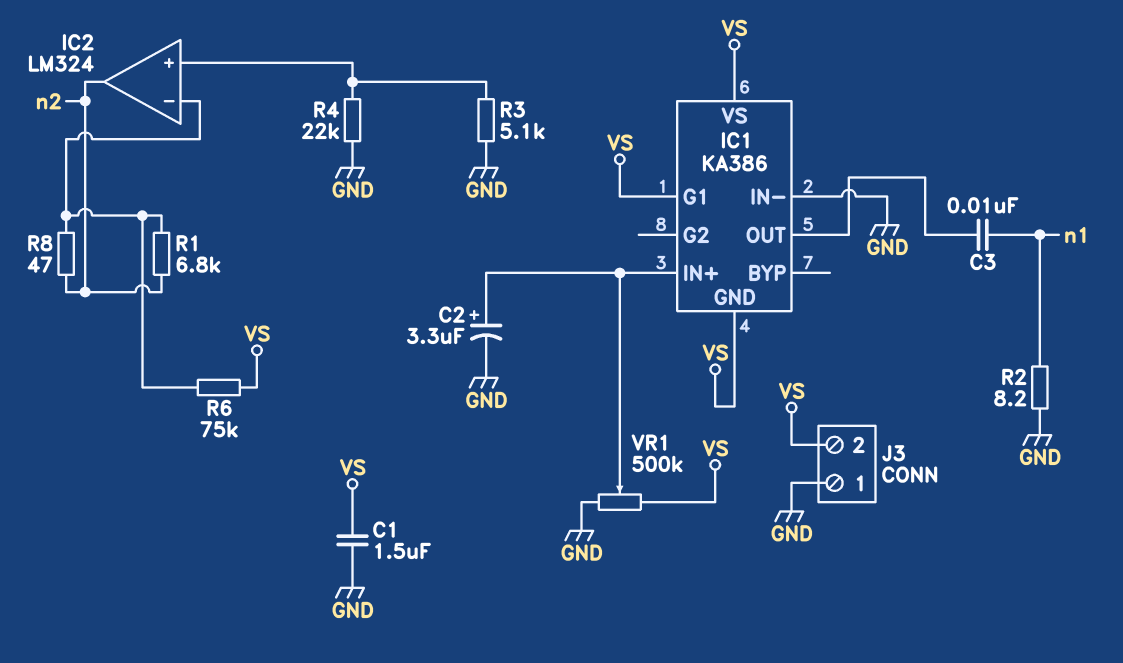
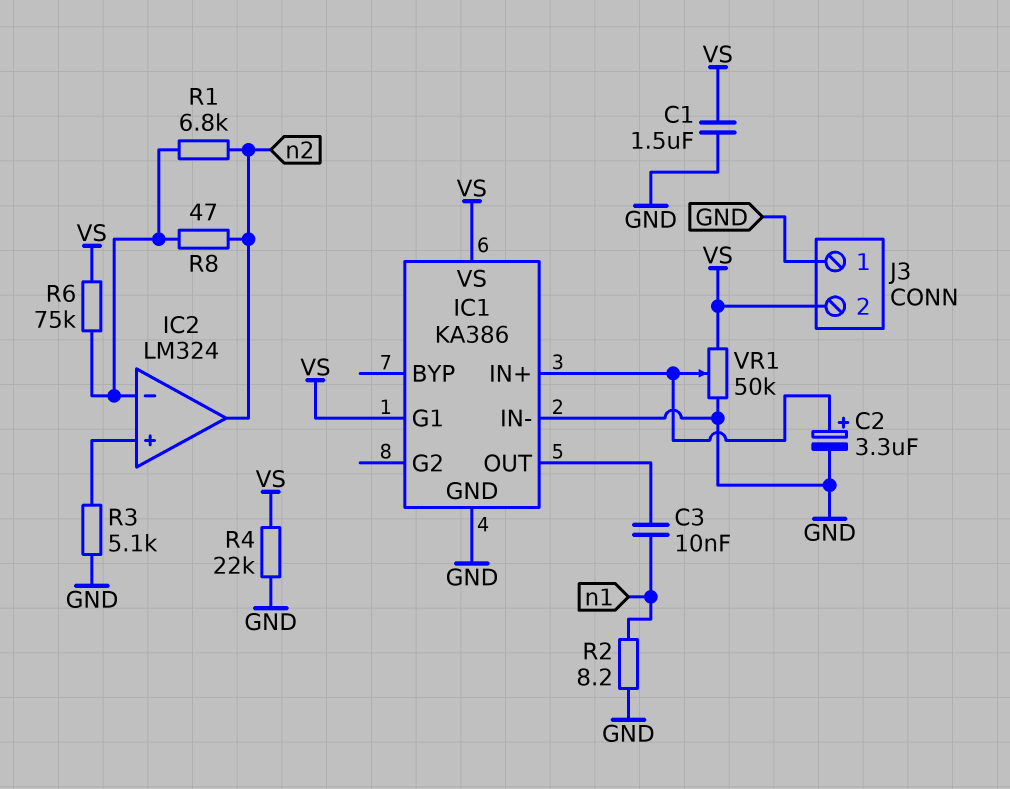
IC1 pin GND: VS -> GND
R4: 22k (GND, IC2/in+) -> 22k (GND, VS)
VR1: 500k (GND, VS, wiper IC1/IN+) -> 50k (GND, VS, wiper IC1/IN+)

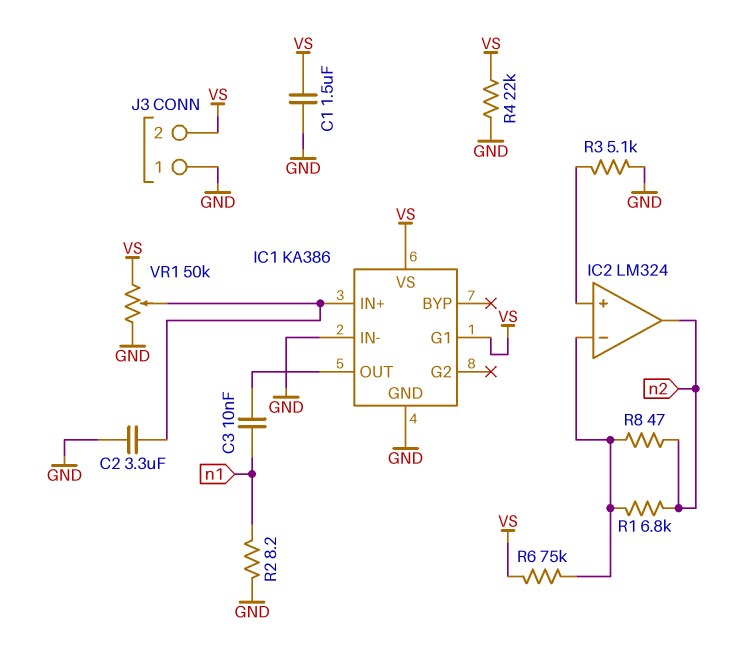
C2: 3.3uF (plus IC1/IN+, minus GND) -> 3.3uF (GND, IC1/IN+)

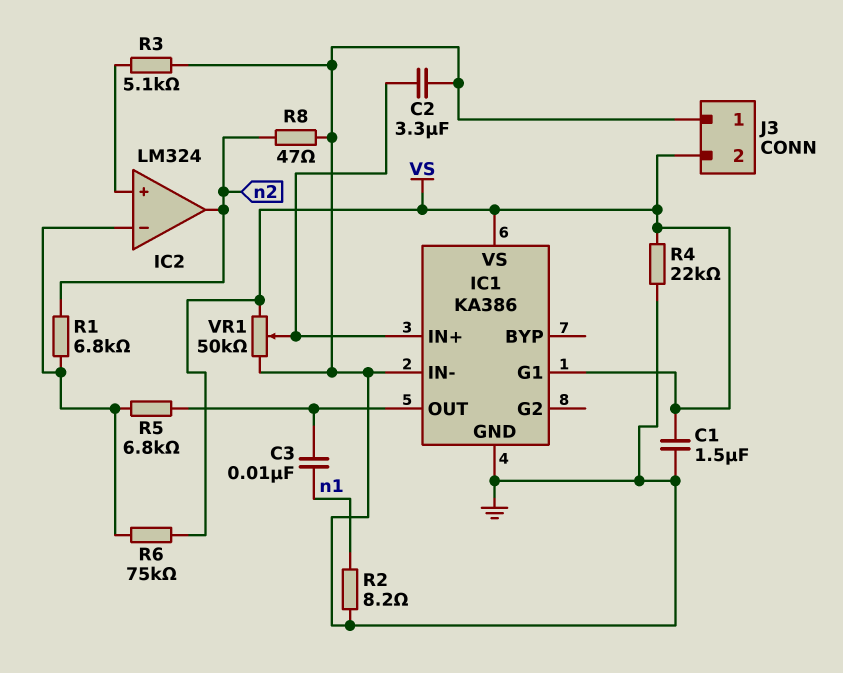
R5: none -> 6.8k (IC1/OUT, IC2/in-)
R8: 47 (IC2/in-, n2) -> 47 (GND, n2)

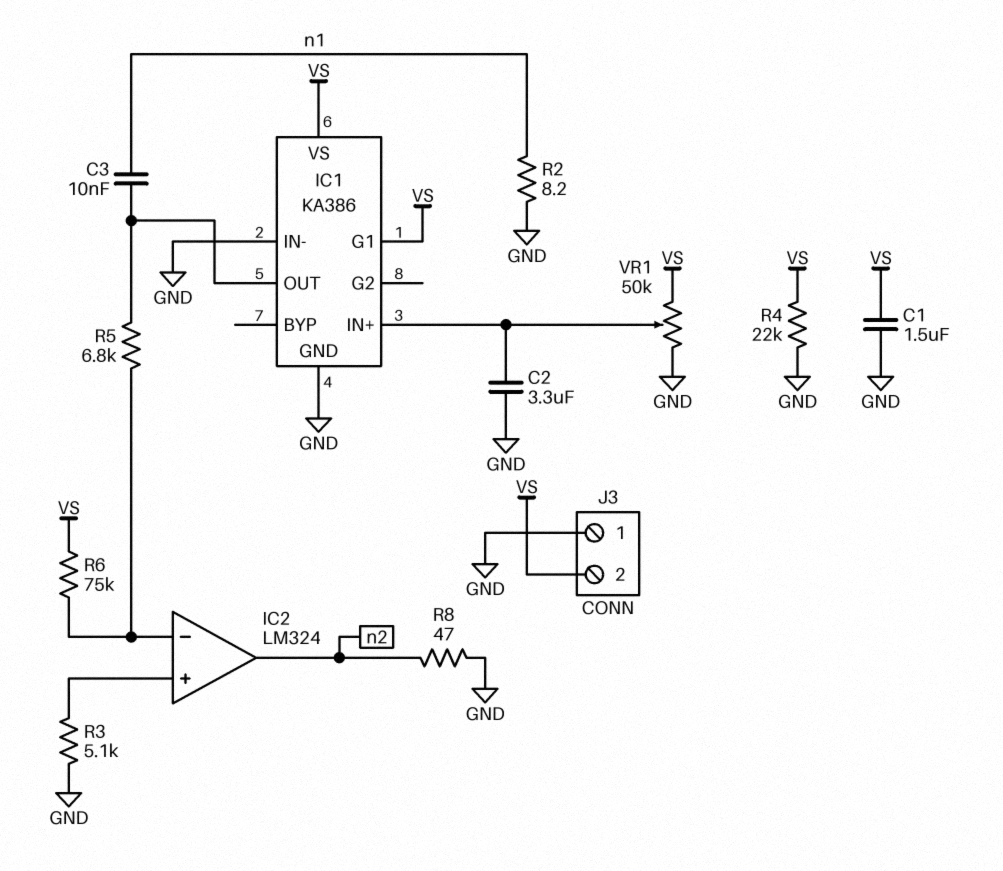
R1: 6.8k (IC2/in-, n2) -> none

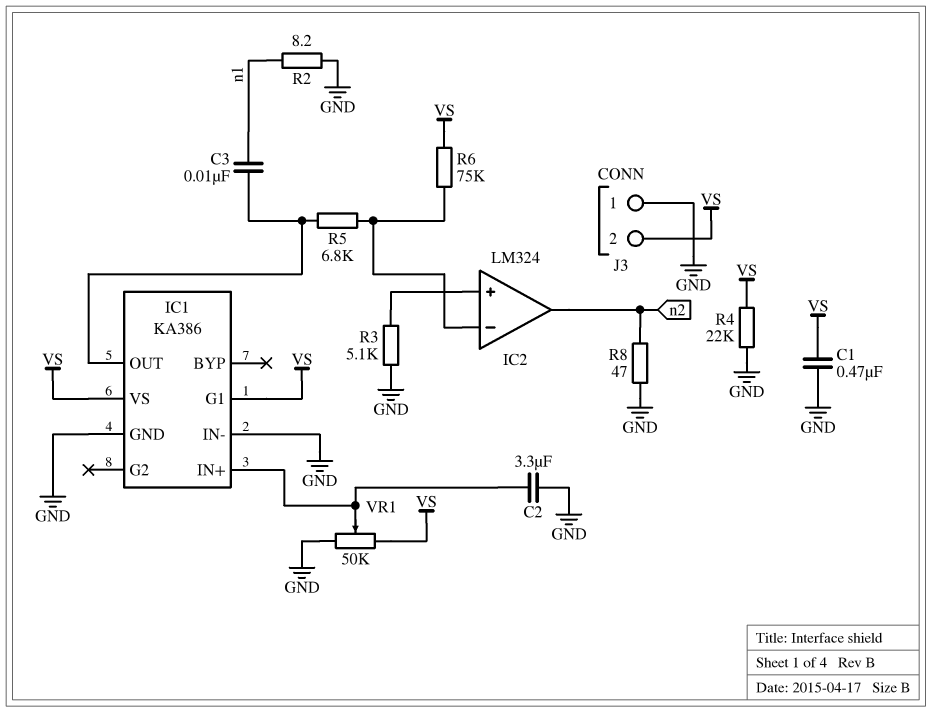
C1: 1.5uF (GND, VS) -> 470nF (GND, VS)

